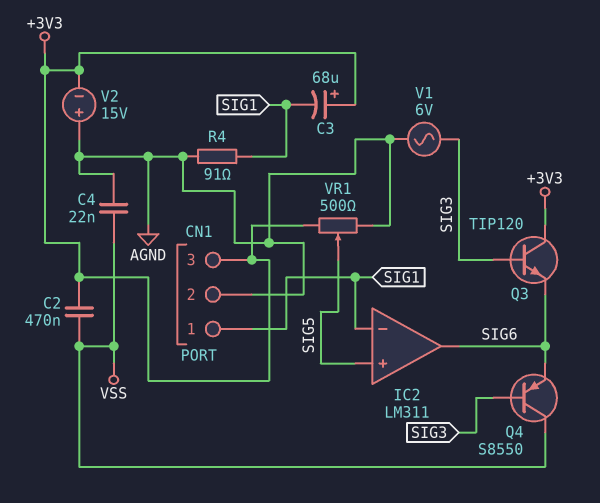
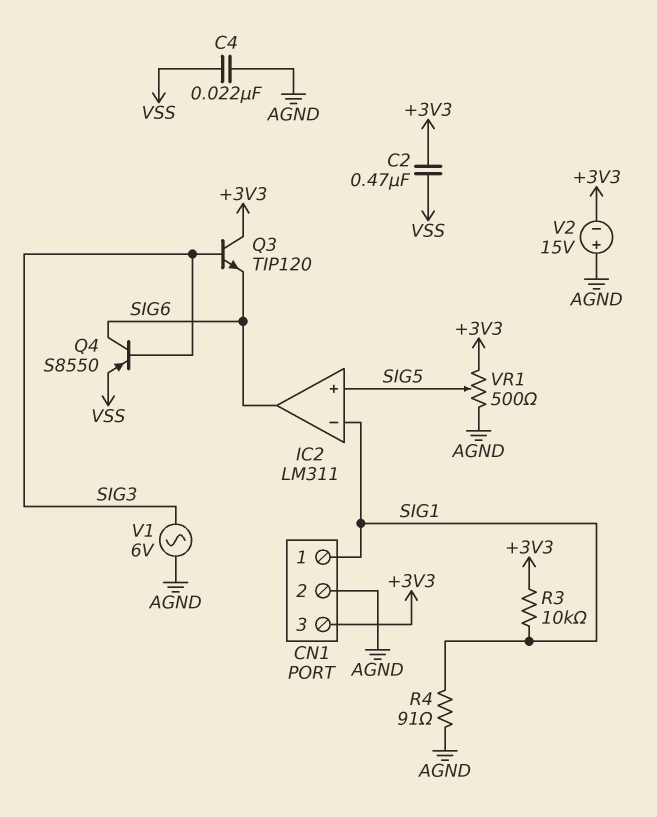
C3: 68uF (plus +3V3, minus SIG1) -> none
Q4: PNP S8550 (B SIG3, C VSS, E SIG6) -> PNP S8550 (B SIG3, C SIG6, E VSS)
R3: none -> 10k (+3V3, SIG1)

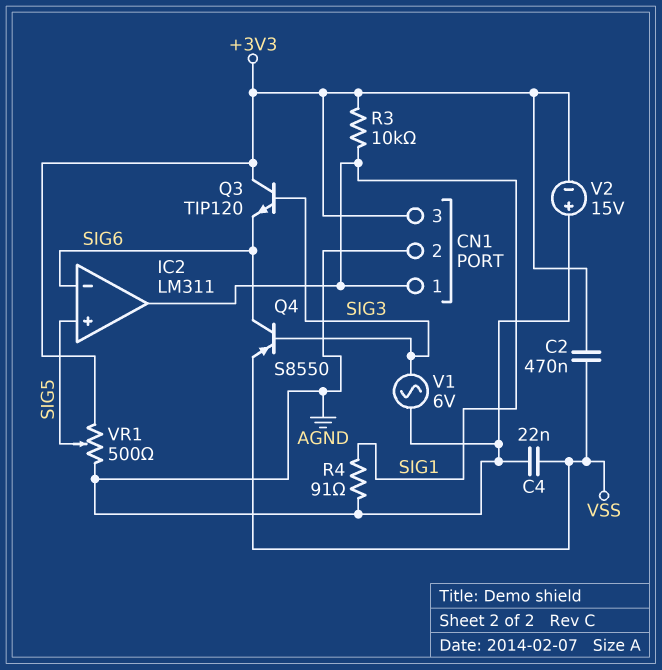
IC2 pin in-: SIG1 -> SIG6
IC2 pin out: SIG6 -> SIG1

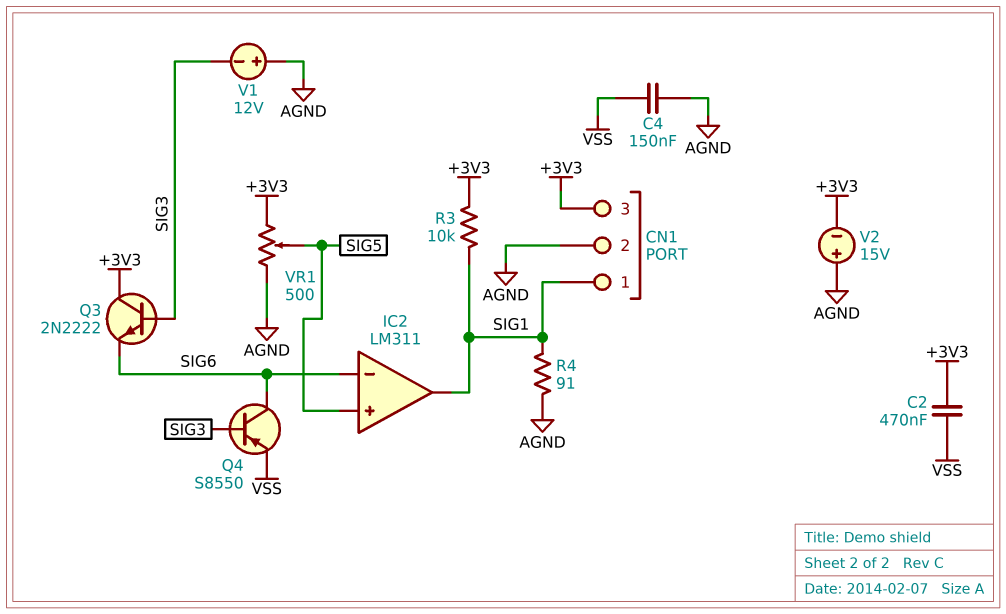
C4: 22nF (AGND, VSS) -> 150nF (AGND, VSS)
Q3: NPN TIP120 (B SIG3, C +3V3, E SIG6) -> NPN 2N2222 (B SIG3, C +3V3, E SIG6)
V1: AC 6V (AGND, SIG3) -> 12V (plus AGND, minus SIG3)

